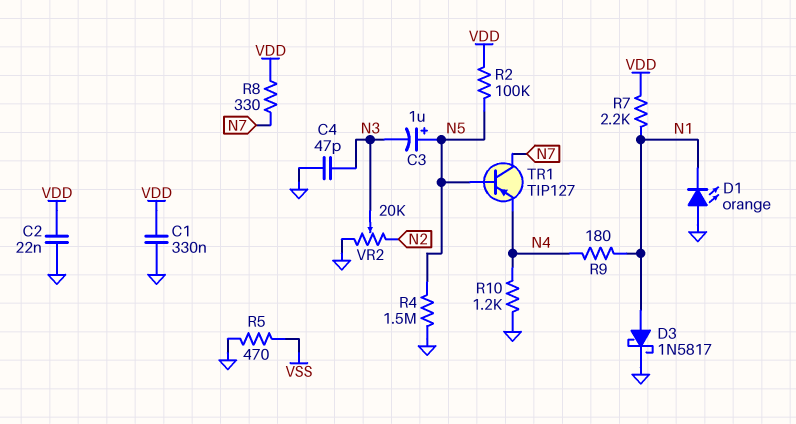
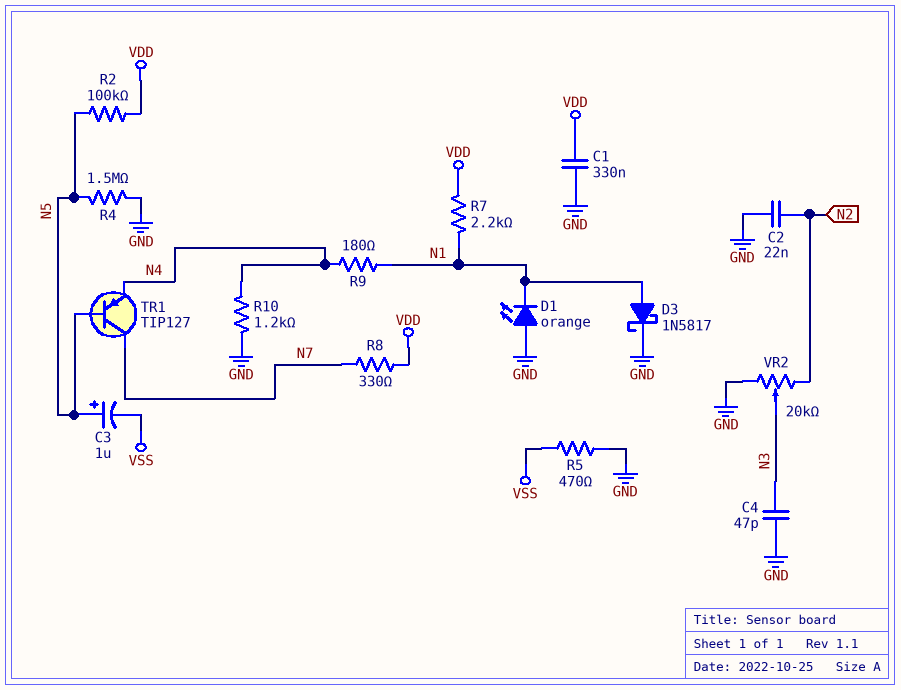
C2: 22nF (GND, VDD) -> 22nF (GND, N2)
C3: 1uF (plus N5, minus N3) -> 1uF (plus N5, minus VSS)

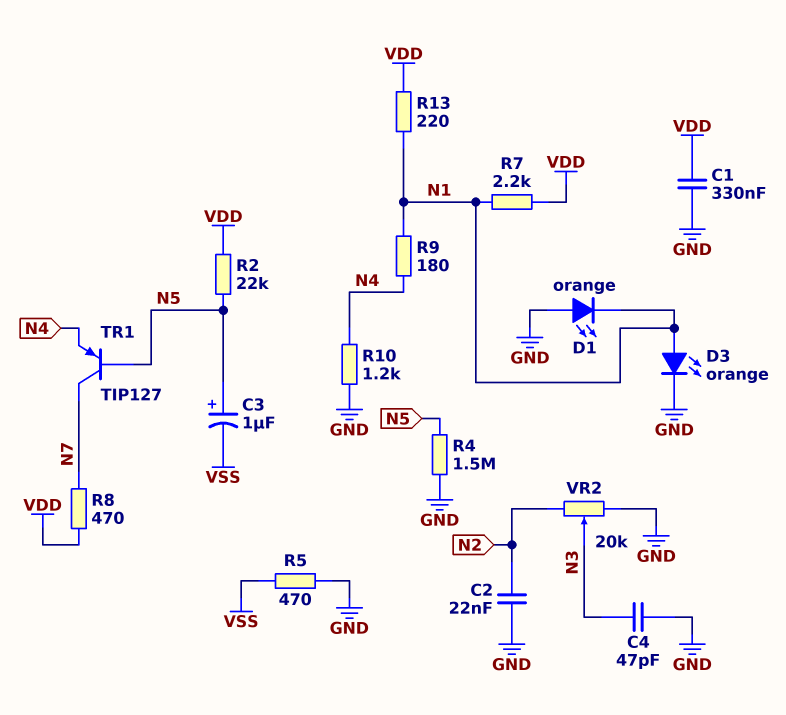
D3: schottky 1N5817 (A N1, K GND) -> LED orange (A N1, K GND)
R2: 100k (N5, VDD) -> 22k (N5, VDD)
R8: 330 (N7, VDD) -> 470 (N7, VDD)
R13: none -> 220 (N1, VDD)

